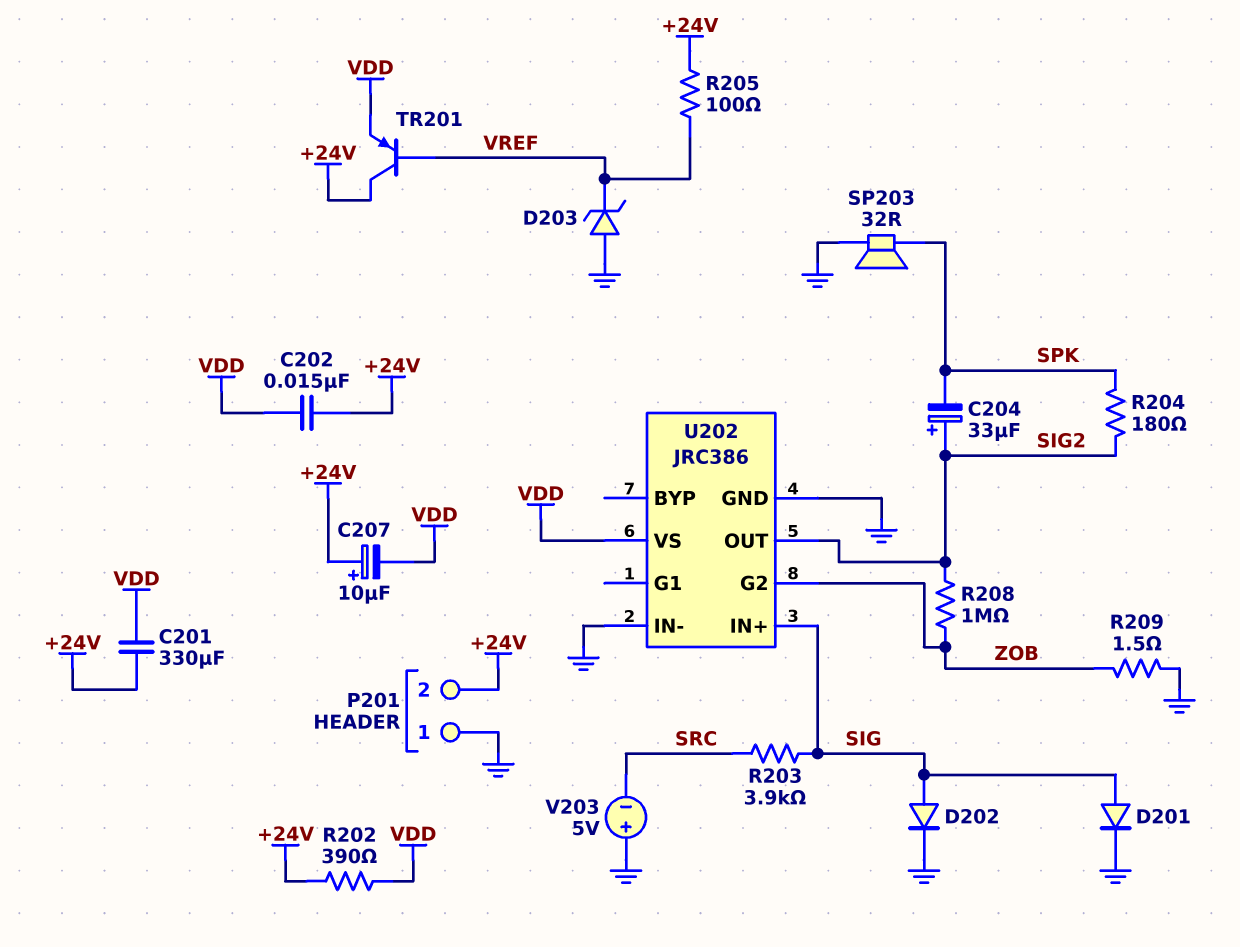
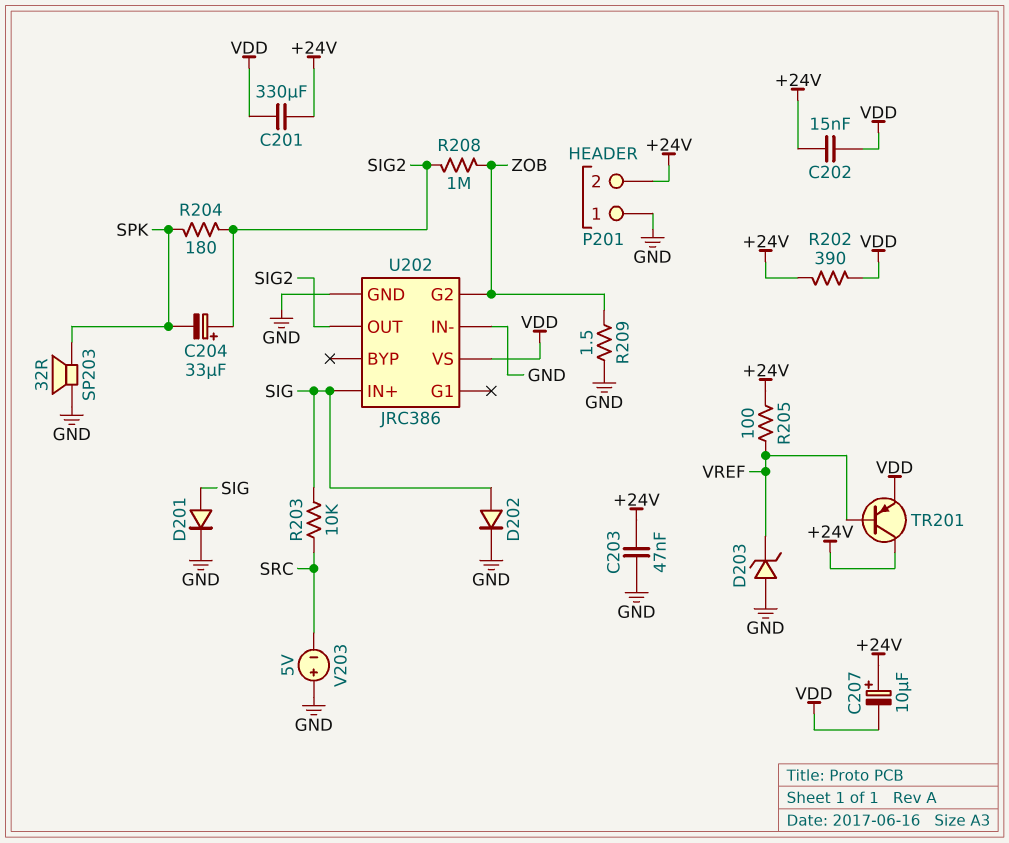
C203: none -> 47nF (+24V, GND)
R203: 3.9k (SIG, SRC) -> 10k (SIG, SRC)

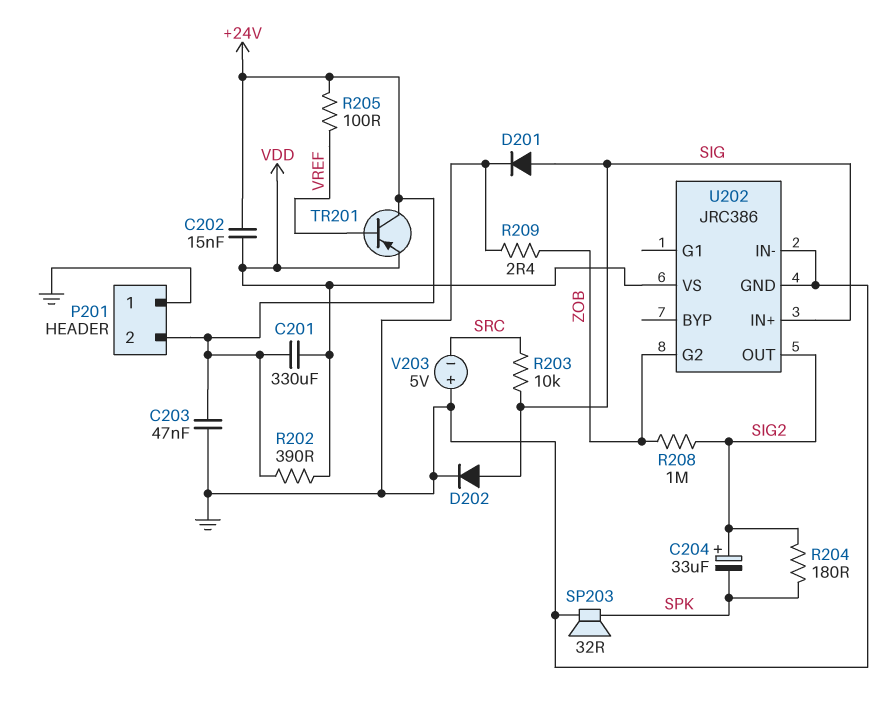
C207: 10uF (plus +24V, minus VDD) -> none
D203: zener (A GND, K VREF) -> none
R209: 1.5 (GND, ZOB) -> 2.4 (GND, ZOB)

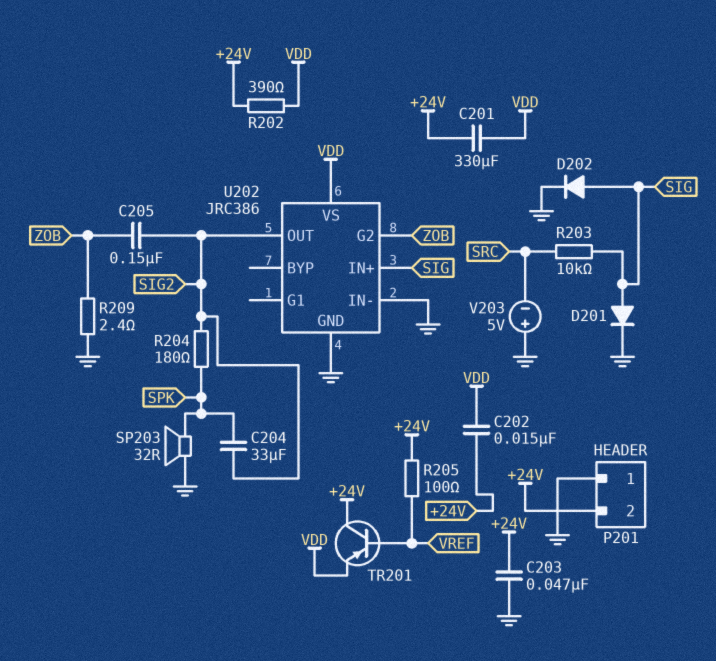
C204: 33uF (plus SIG2, minus SPK) -> 33uF (SIG2, SPK)
C205: none -> 150nF (SIG2, ZOB)
R208: 1M (SIG2, ZOB) -> none

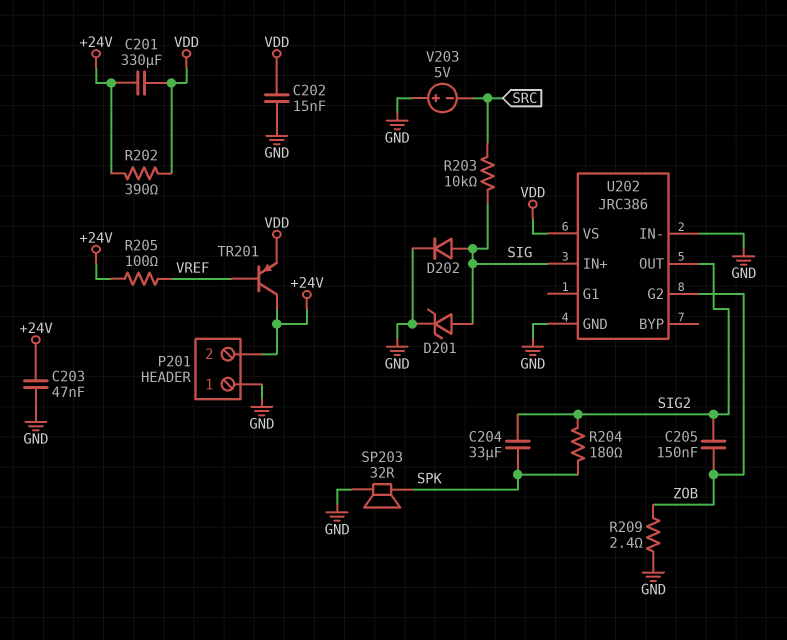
C202: 15nF (+24V, VDD) -> 15nF (GND, VDD)
D201: diode (A SIG, K GND) -> zener (A SIG, K GND)

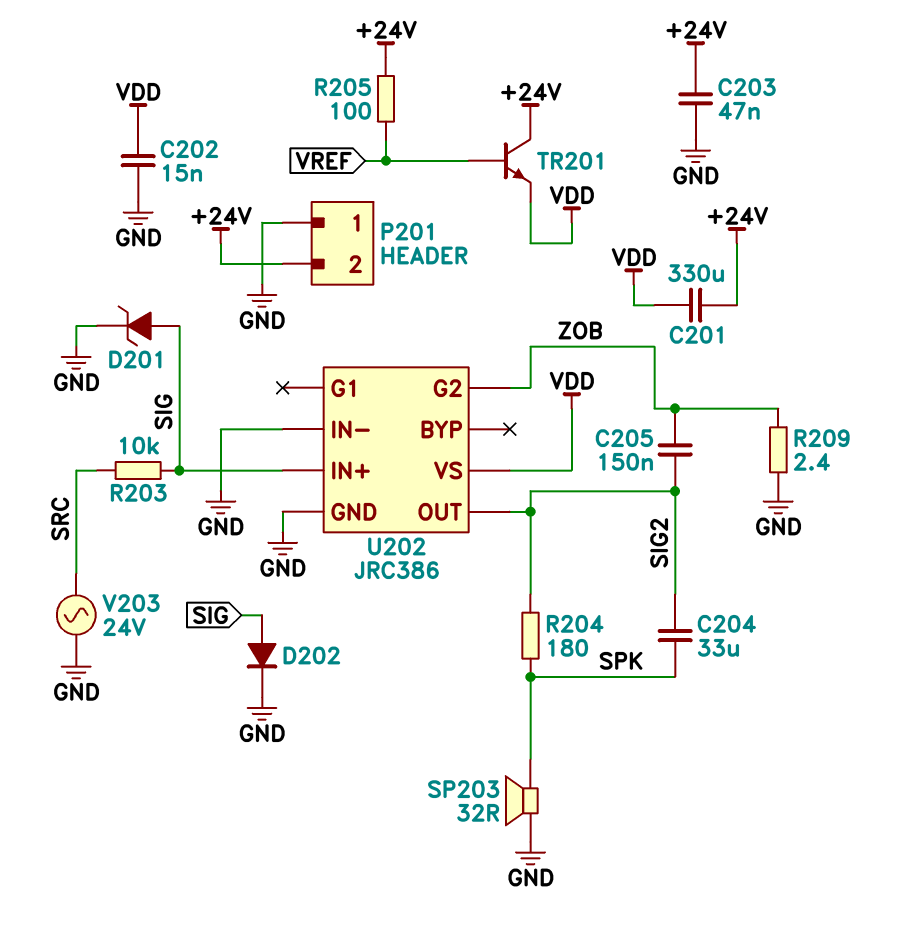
R202: 390 (+24V, VDD) -> none
TR201: PNP (B VREF, C +24V, E VDD) -> NPN (B VREF, C +24V, E VDD)
V203: 5V (plus GND, minus SRC) -> AC 24V (GND, SRC)

